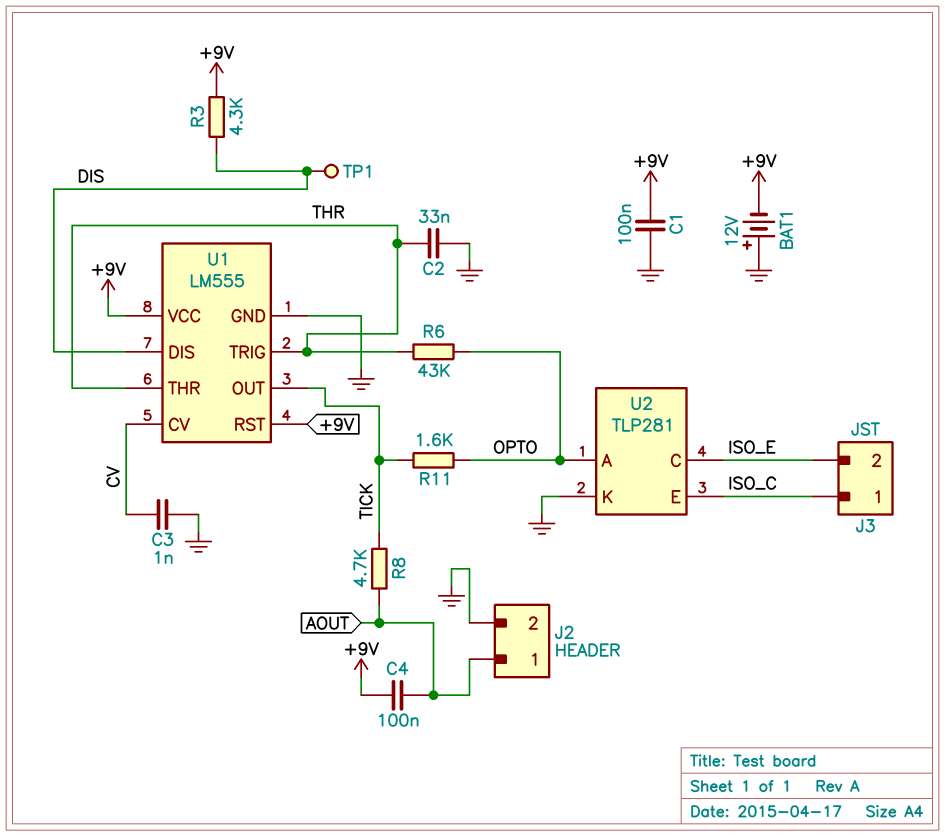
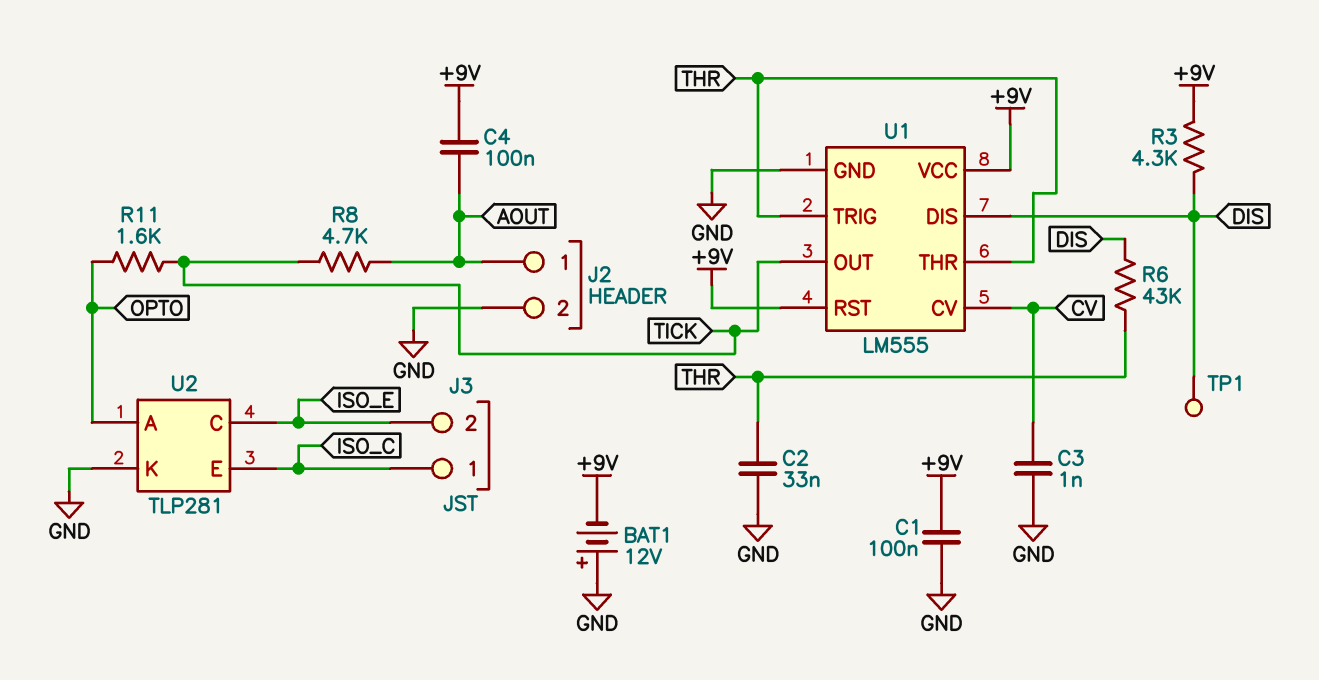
R6: 43k (OPTO, THR) -> 43k (DIS, THR)

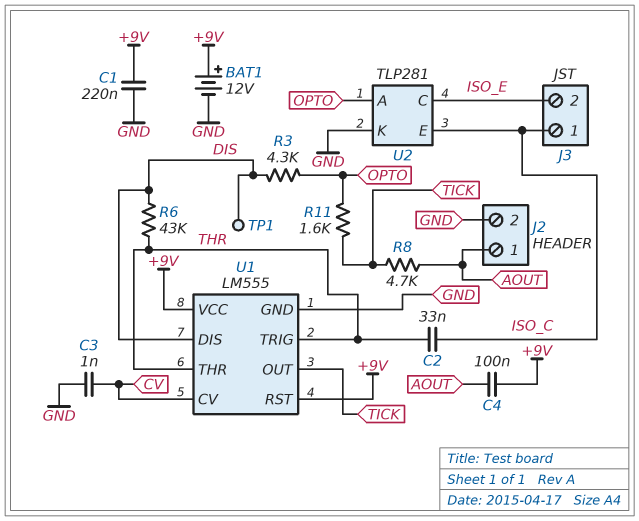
BAT1: 12V (plus GND, minus +9V) -> 12V (plus +9V, minus GND)
C1: 100nF (+9V, GND) -> 220nF (+9V, GND)
C2: 33nF (GND, THR) -> 33nF (ISO_C, THR)
R3: 4.3k (+9V, DIS) -> 4.3k (DIS, OPTO)

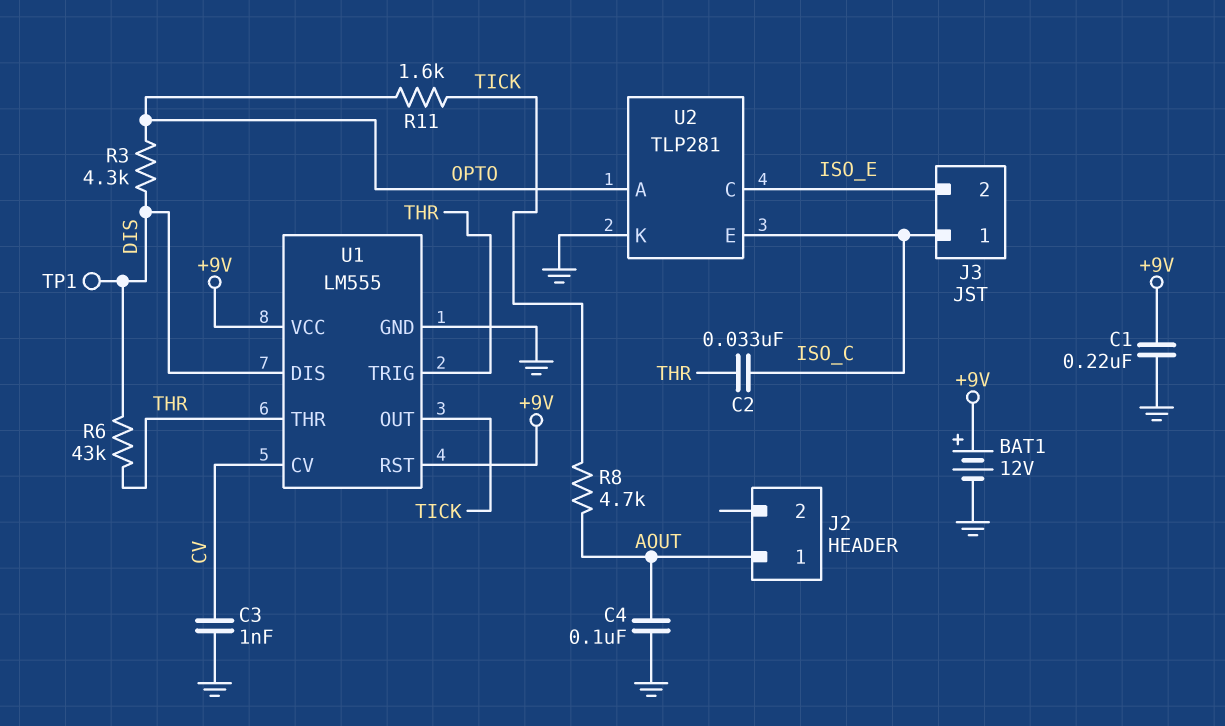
C4: 100nF (+9V, AOUT) -> 100nF (AOUT, GND)
J2 pin 2: GND -> none

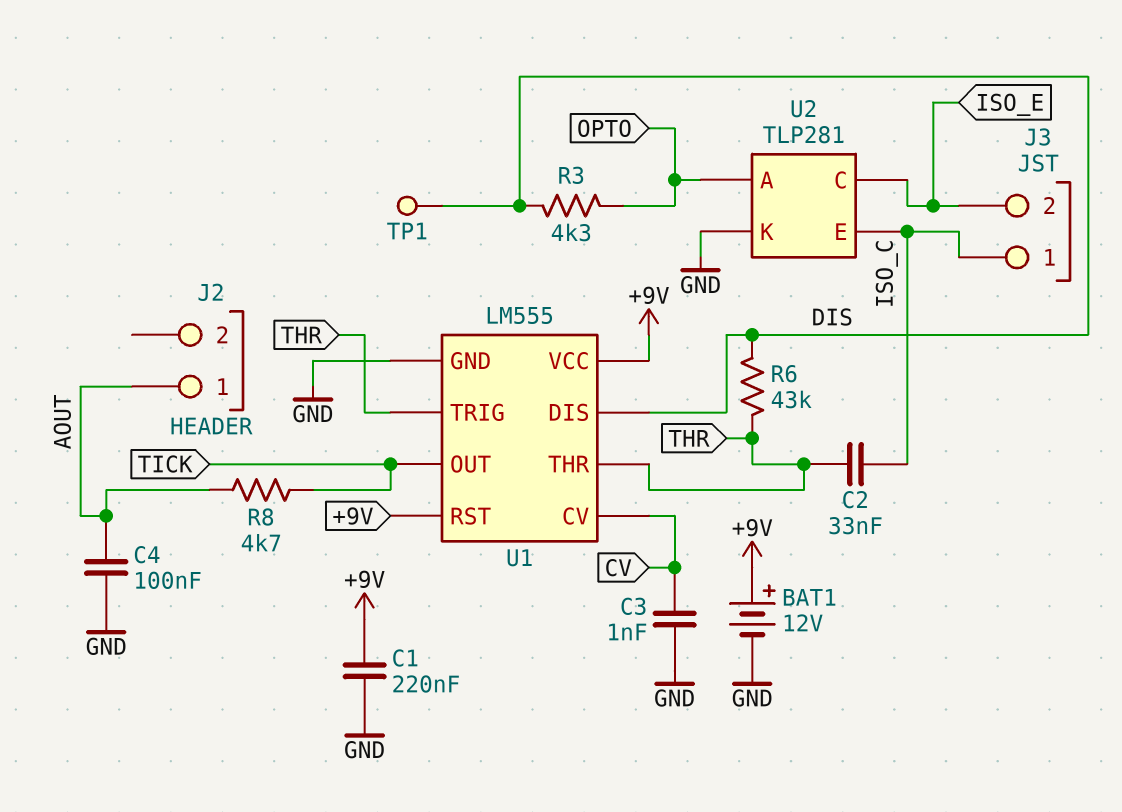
R11: 1.6k (OPTO, TICK) -> none

